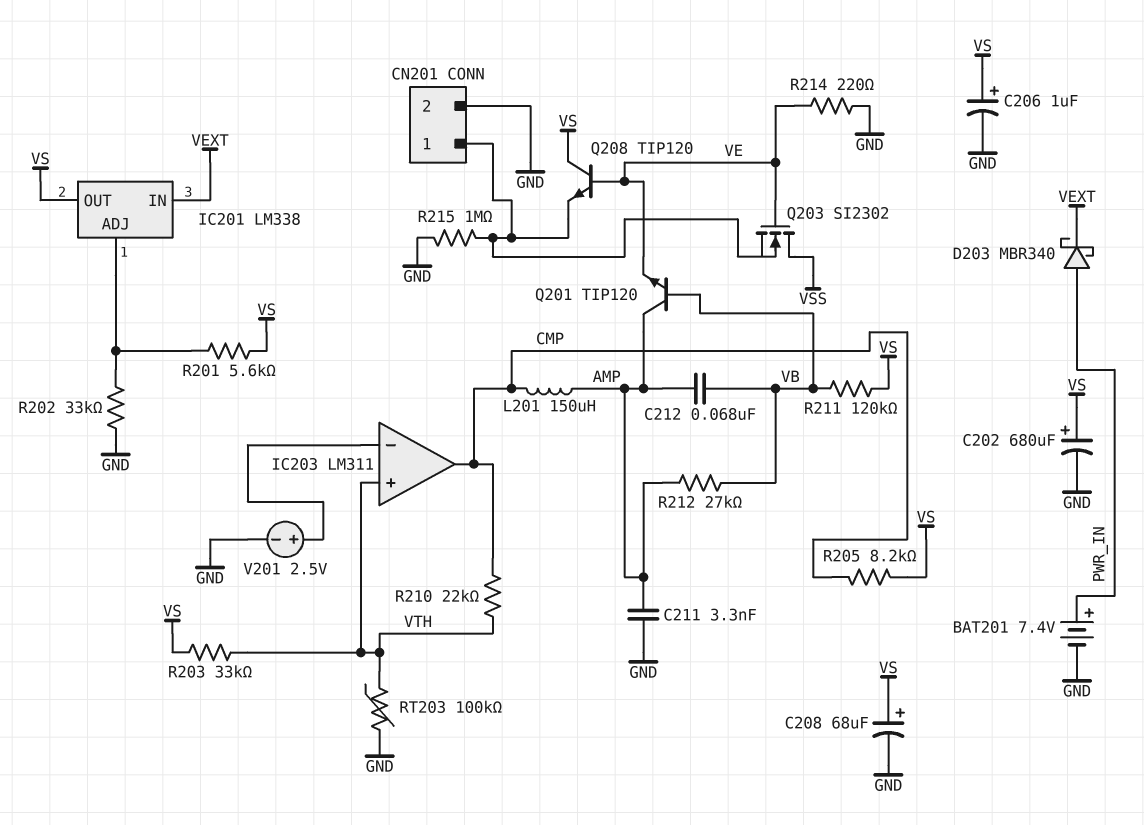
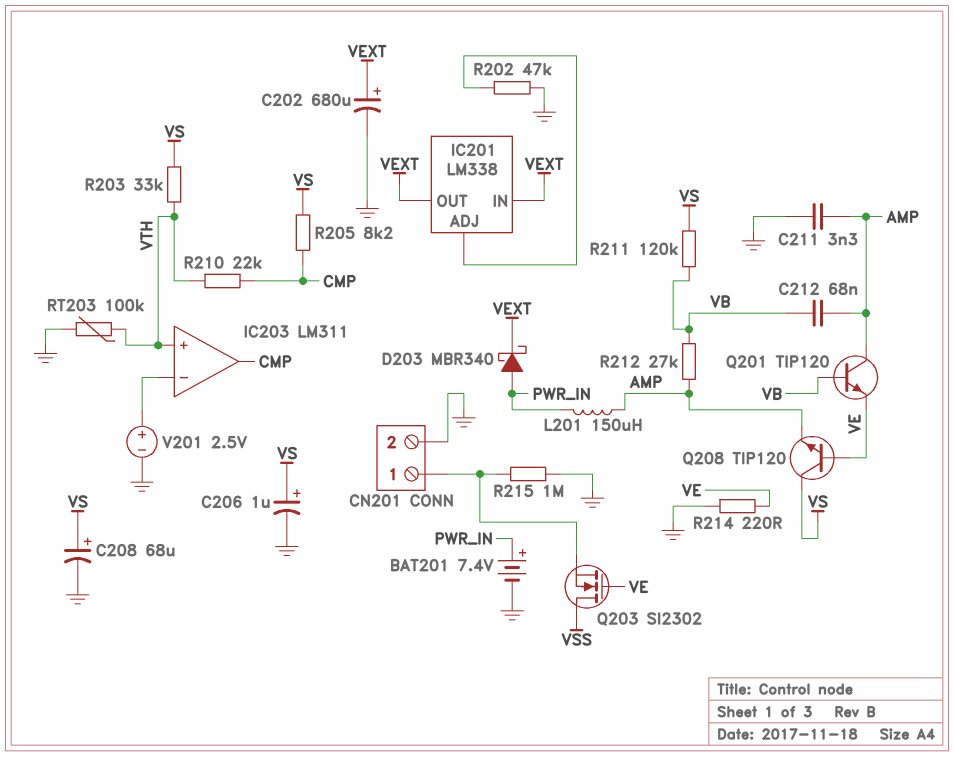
C202: 680uF (plus VS, minus GND) -> 680uF (plus VEXT, minus GND)
IC201 pin OUT: VS -> VEXT
L201: 150uH (AMP, CMP) -> 150uH (AMP, PWR_IN)
Q208: NPN TIP120 (B VE, C VS, E CN201/1) -> NPN TIP120 (B VE, C VS, E AMP)
R201: 5.6k (IC201/ADJ, VS) -> none
R202: 33k (GND, IC201/ADJ) -> 47k (GND, IC201/ADJ)

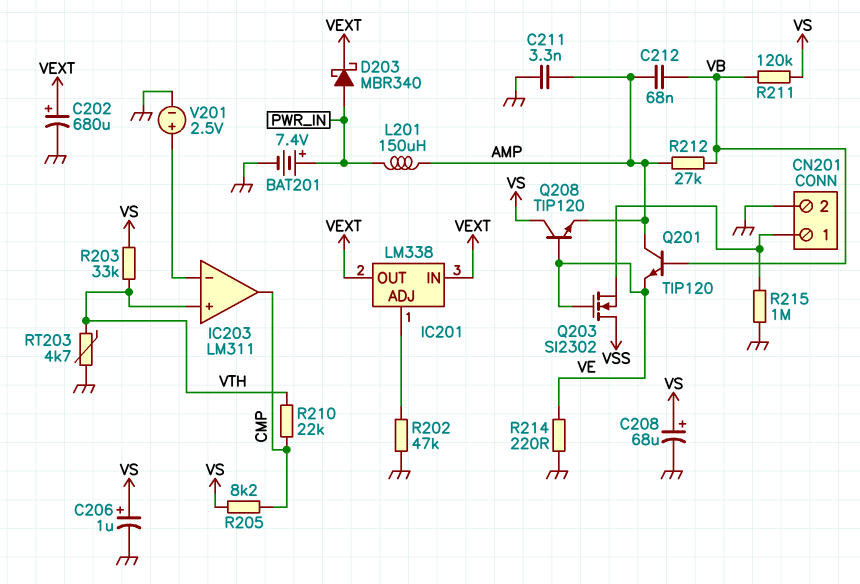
RT203: 100k (GND, VTH) -> 4.7k (GND, VTH)

